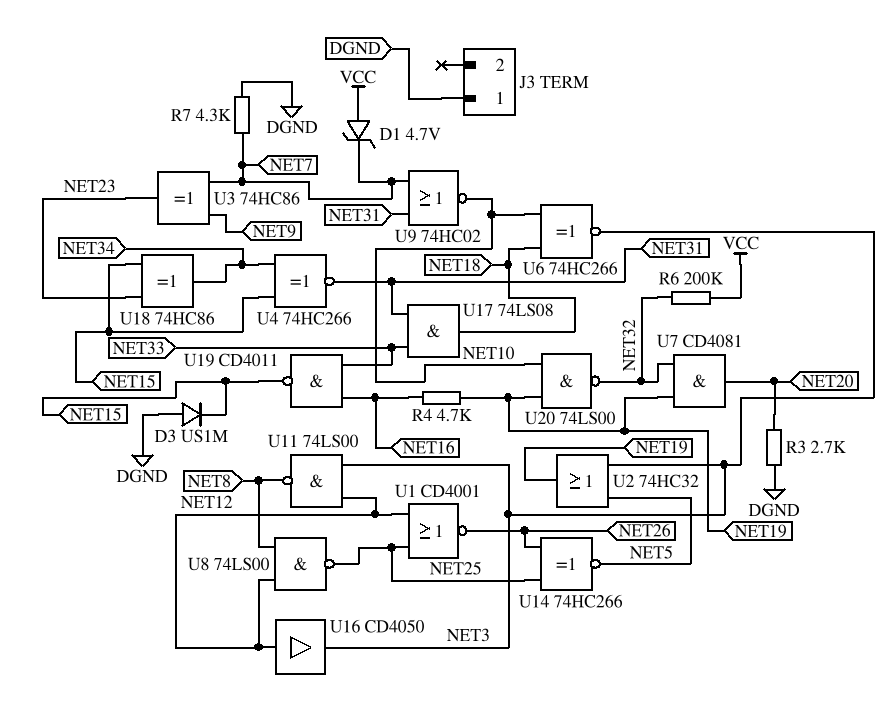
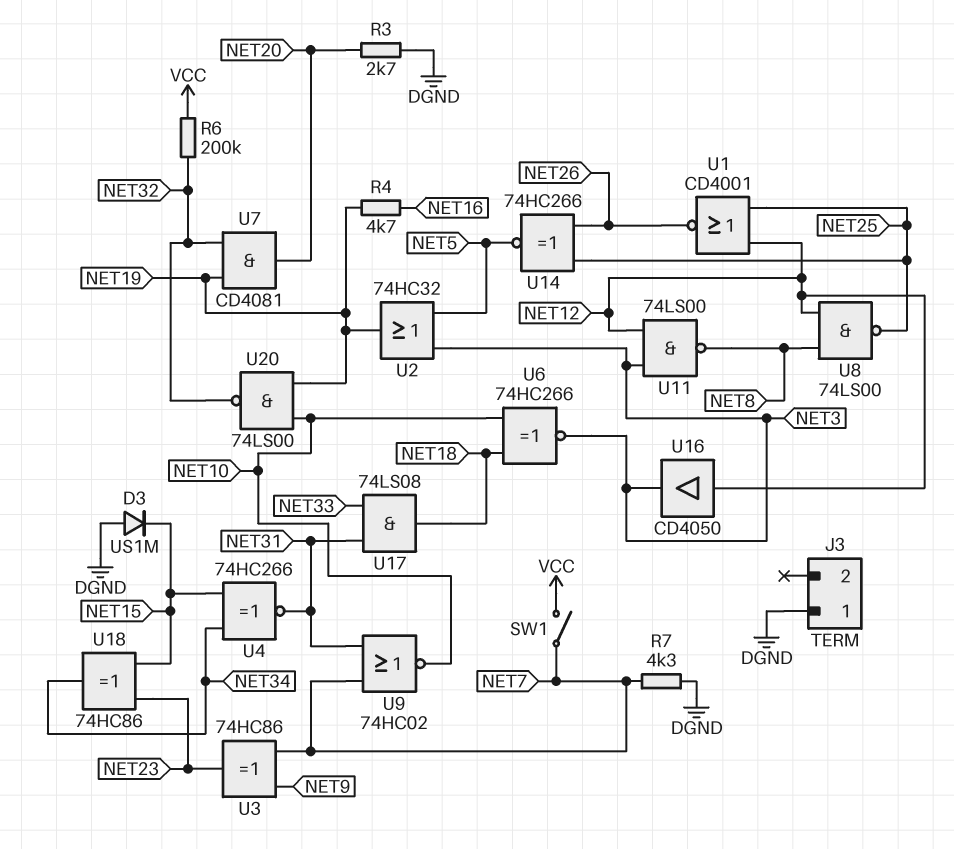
D1: zener 4.7V (A VCC, K NET7) -> none
SW1: none -> switch (NET7, VCC)
U19: NAND CD4011 (in NET16, in NET33, out NET15) -> none

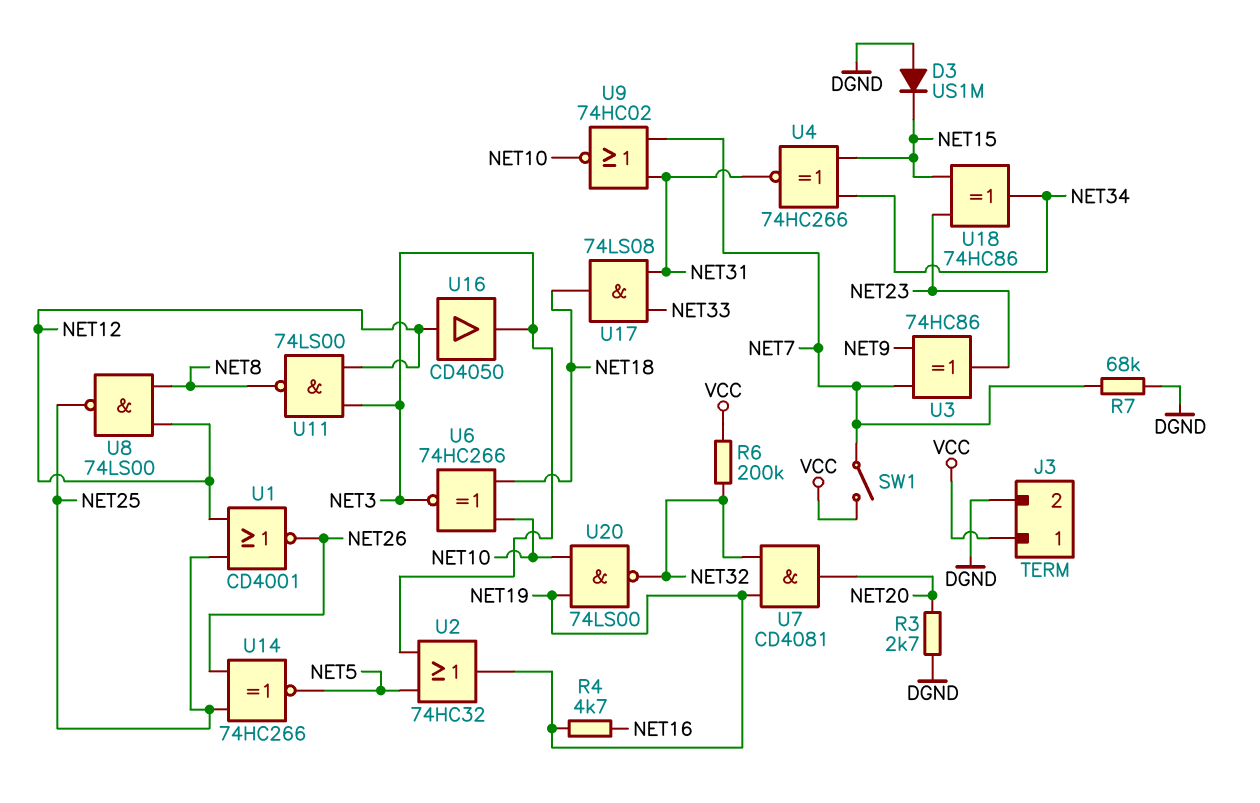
J3 pin 1: DGND -> VCC
J3 pin 2: none -> DGND
R7: 4.3k (DGND, NET7) -> 68k (DGND, NET7)

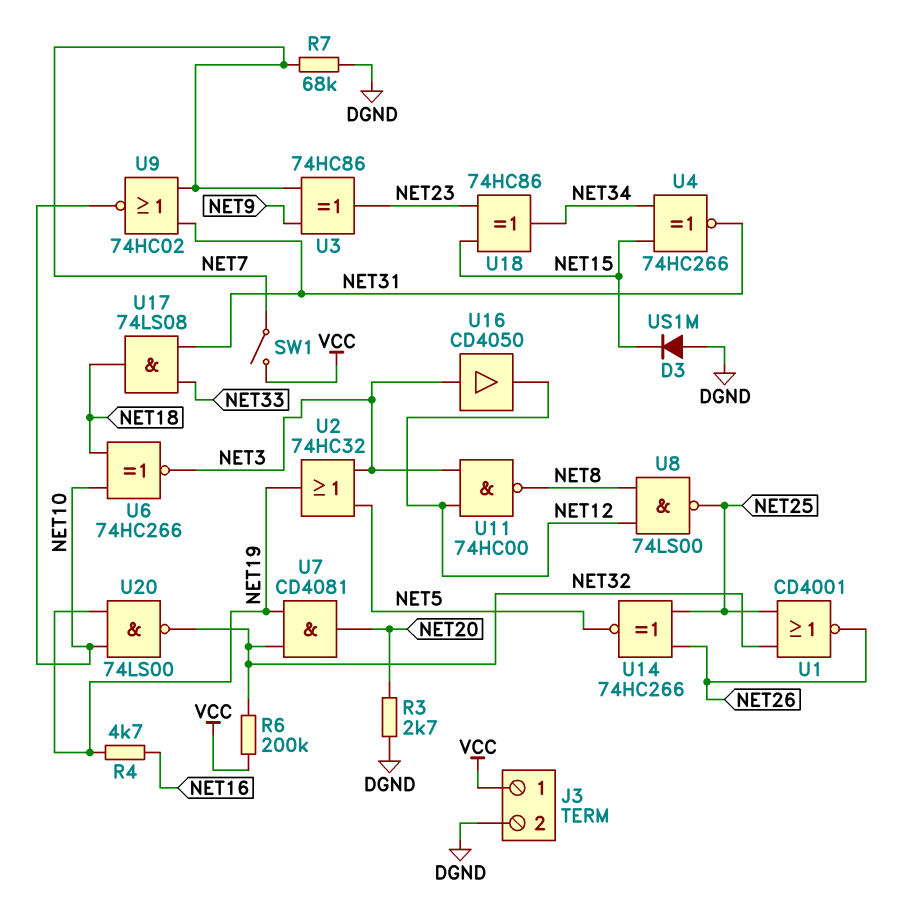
U1: NOR CD4001 (in NET12, in NET25, out NET26) -> NOR CD4001 (in NET25, in NET32, out NET26)
U11: NAND 74LS00 (in NET3, in NET12, out NET8) -> NAND 74HC00 (in NET3, in NET12, out NET8)
U16: buffer CD4050 (in NET12, out NET3) -> buffer CD4050 (in NET3, out NET12)

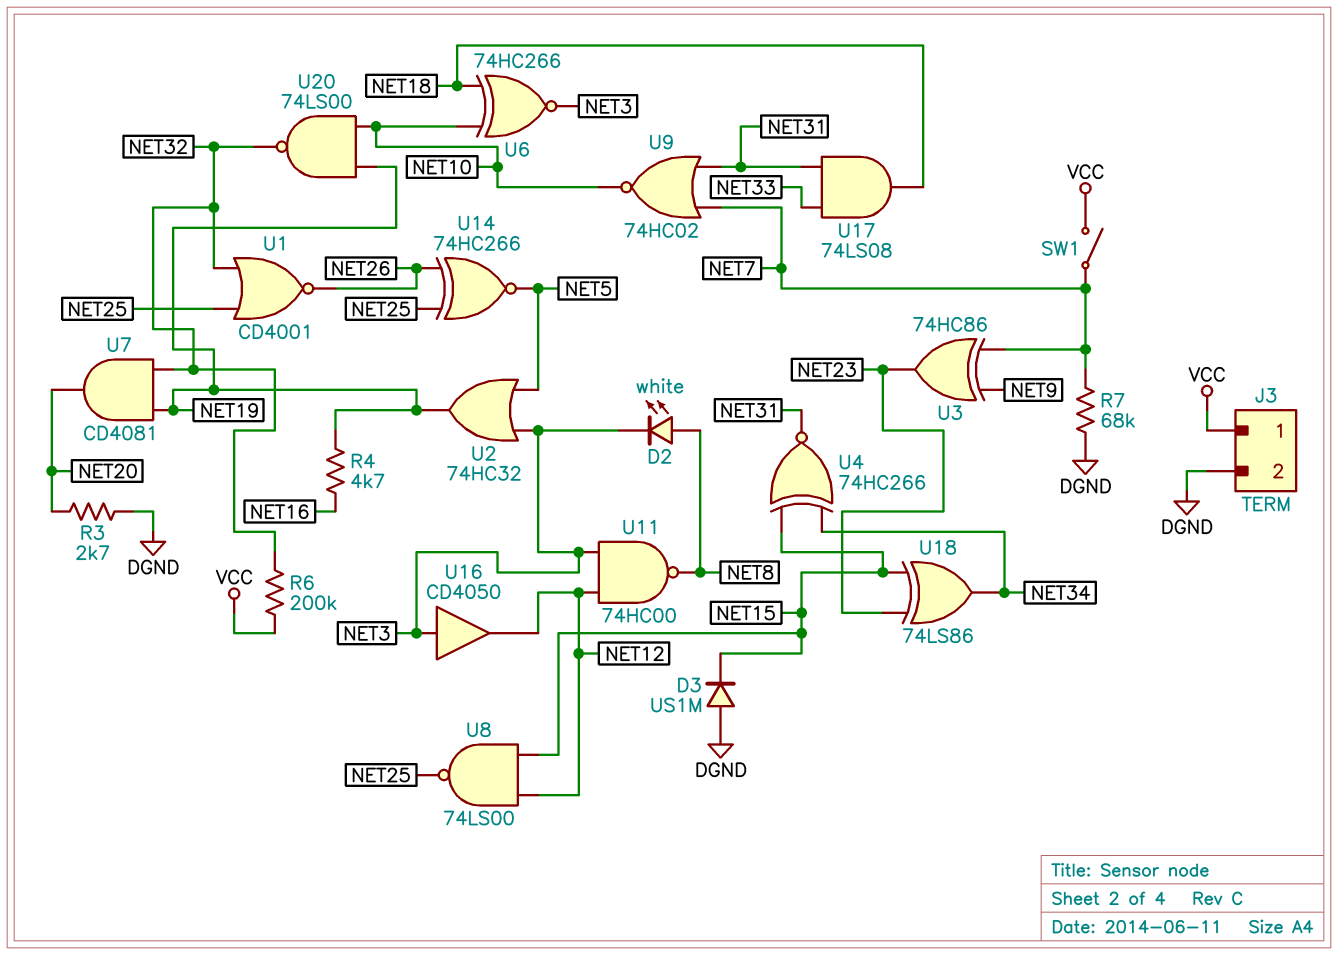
D2: none -> LED white (A NET8, K NET3)
U8: NAND 74LS00 (in NET8, in NET12, out NET25) -> NAND 74LS00 (in NET12, in NET15, out NET25)
U18: XOR 74HC86 (in NET15, in NET23, out NET34) -> XOR 74LS86 (in NET15, in NET23, out NET34)

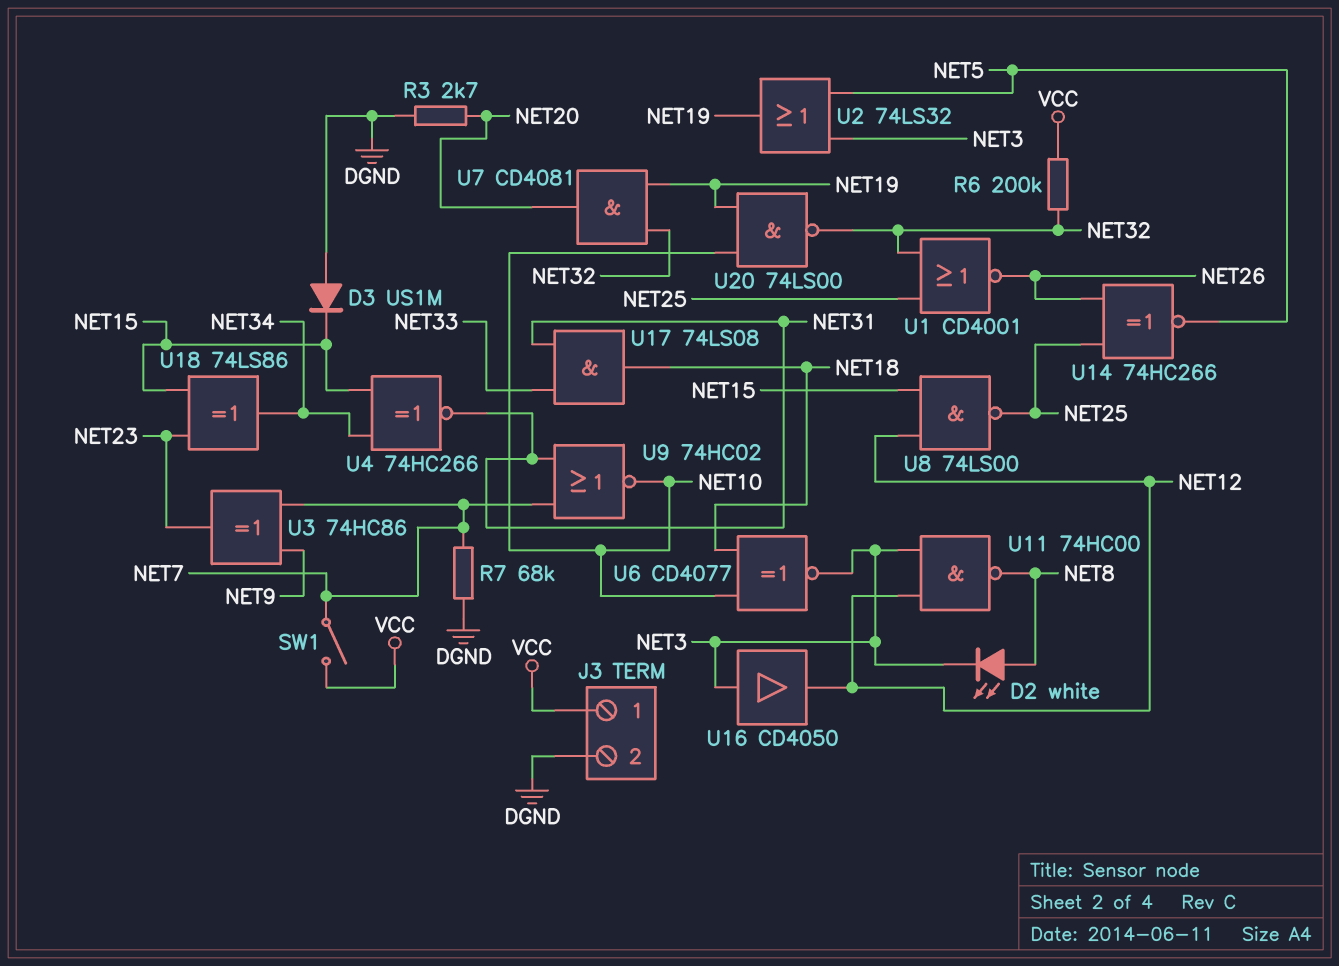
R4: 4.7k (NET16, NET19) -> none
U2: OR 74HC32 (in NET3, in NET5, out NET19) -> OR 74LS32 (in NET3, in NET5, out NET19)
U6: XNOR 74HC266 (in NET10, in NET18, out NET3) -> XNOR CD4077 (in NET10, in NET18, out NET3)

